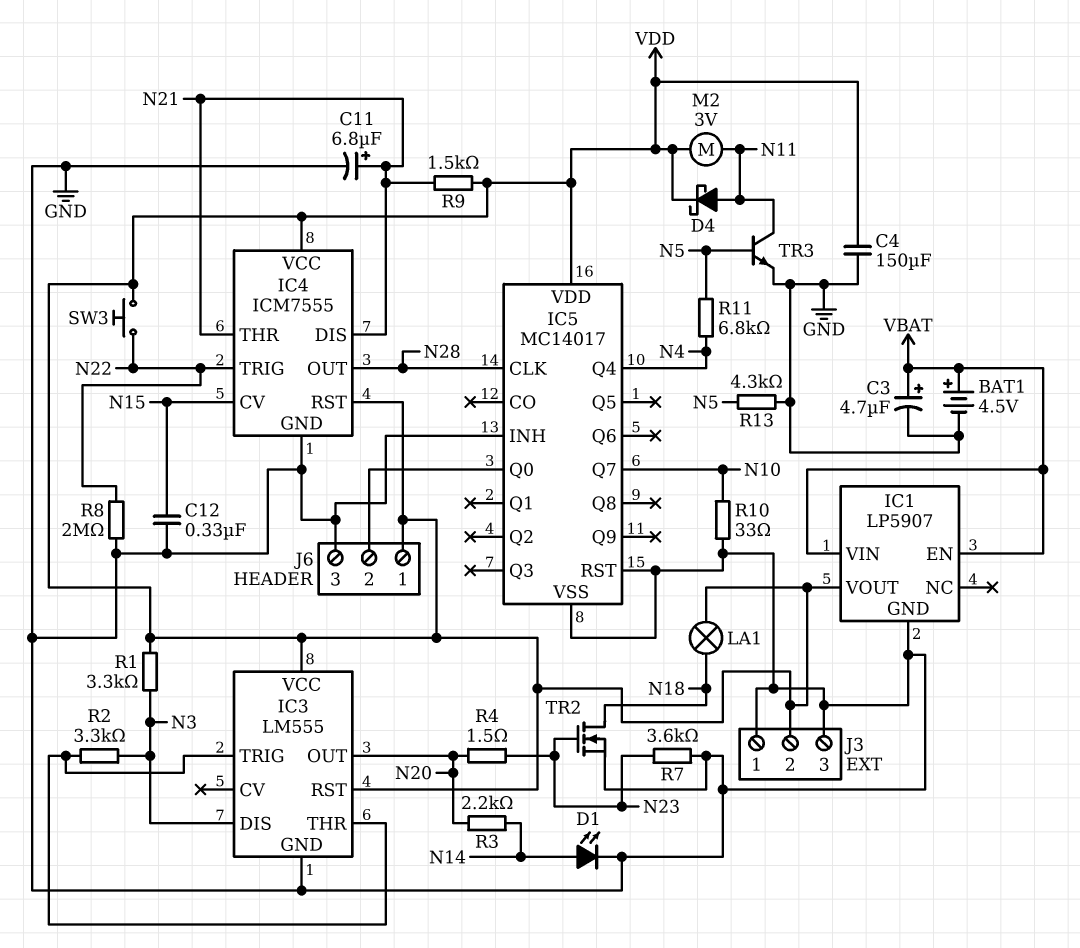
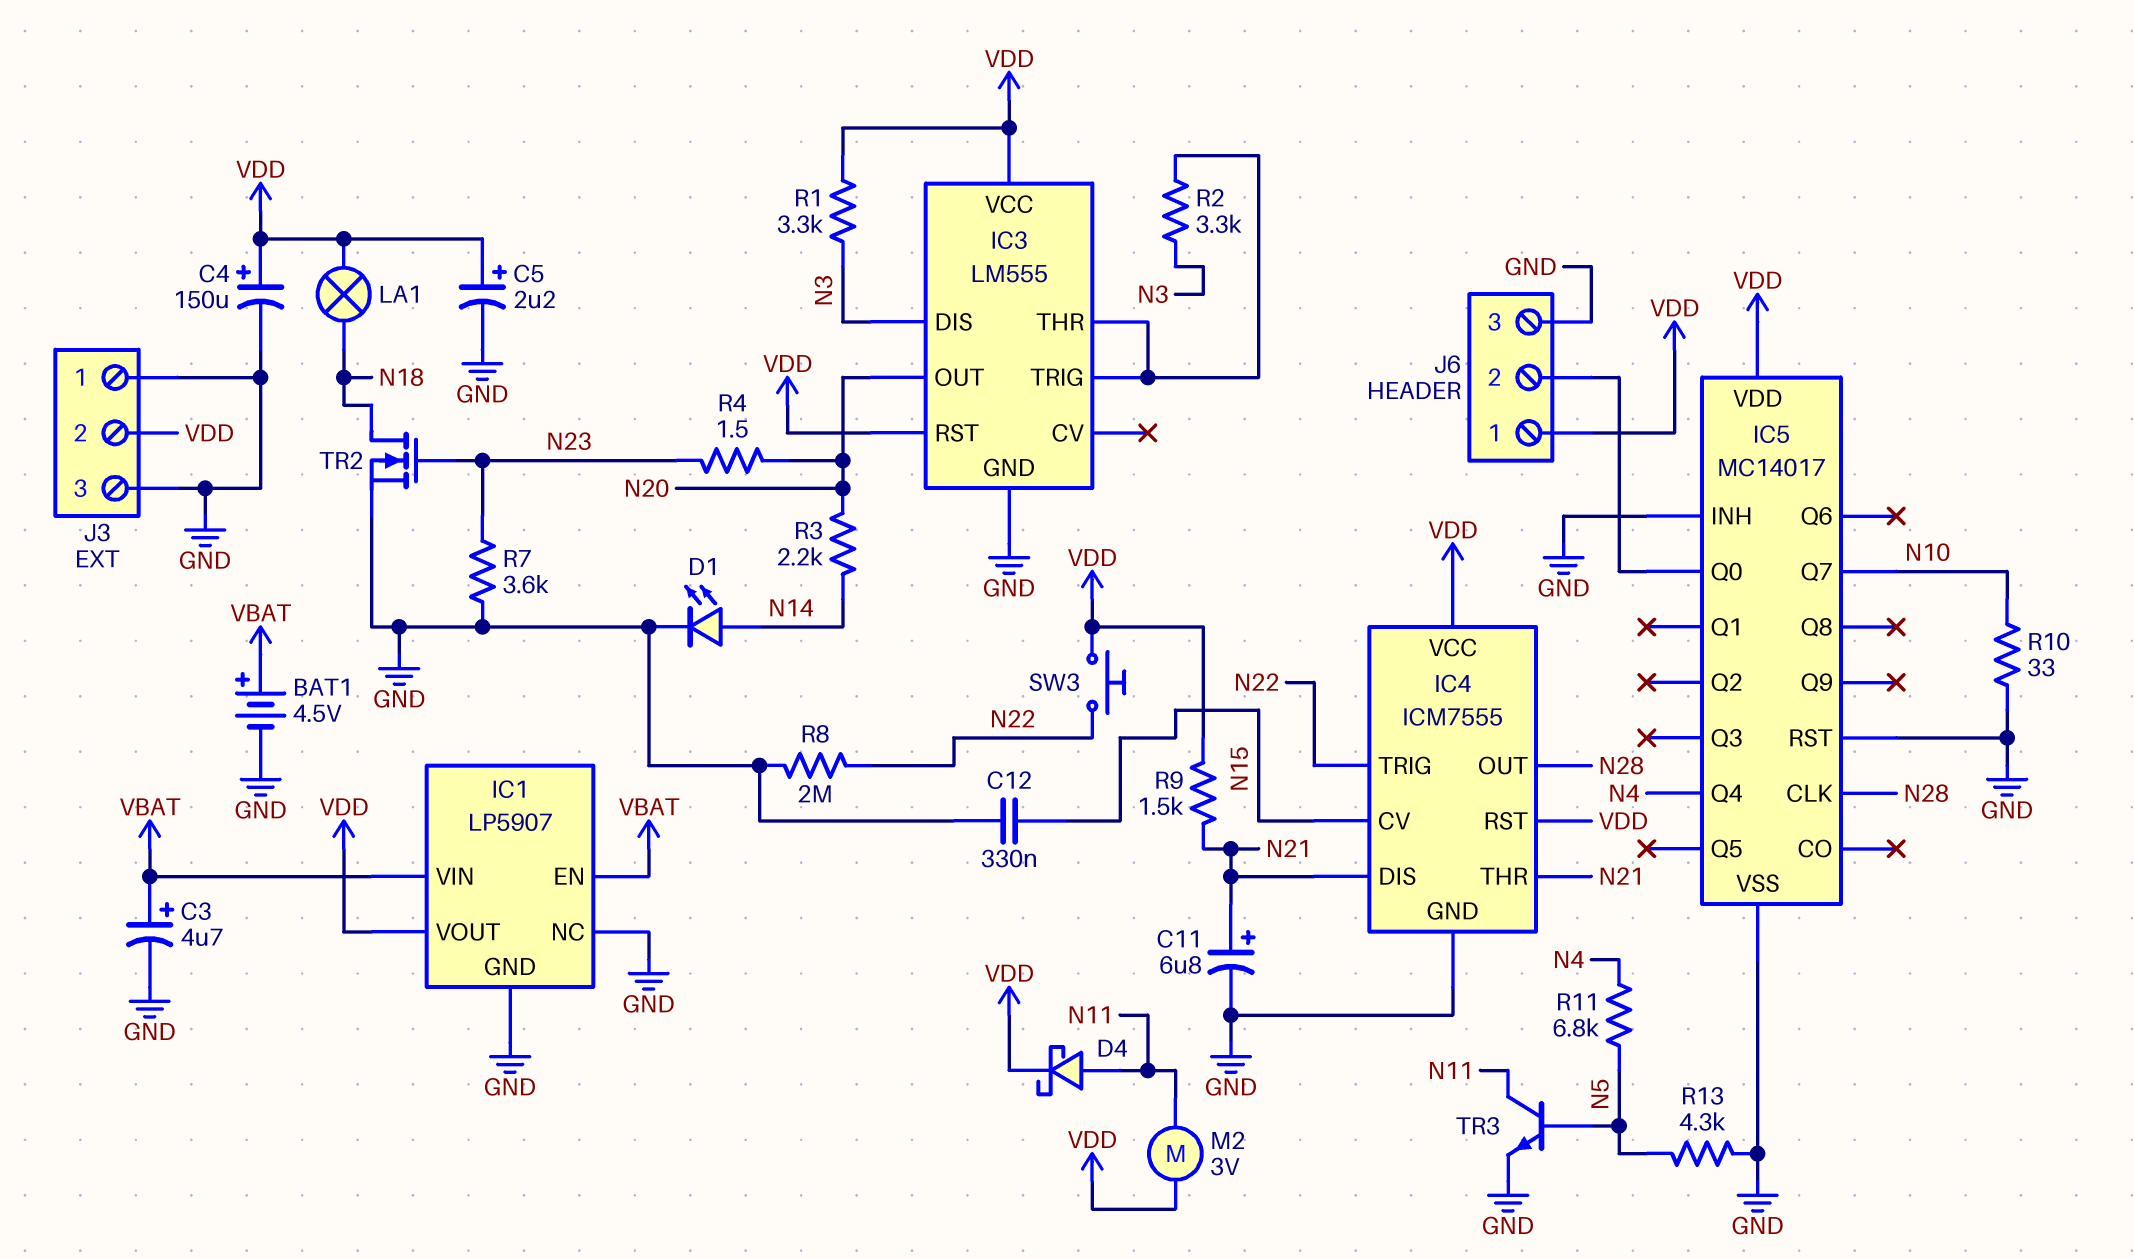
C4: 150uF (GND, VDD) -> 150uF (plus VDD, minus GND)
C5: none -> 2.2uF (plus VDD, minus GND)
IC1 pin NC: none -> GND

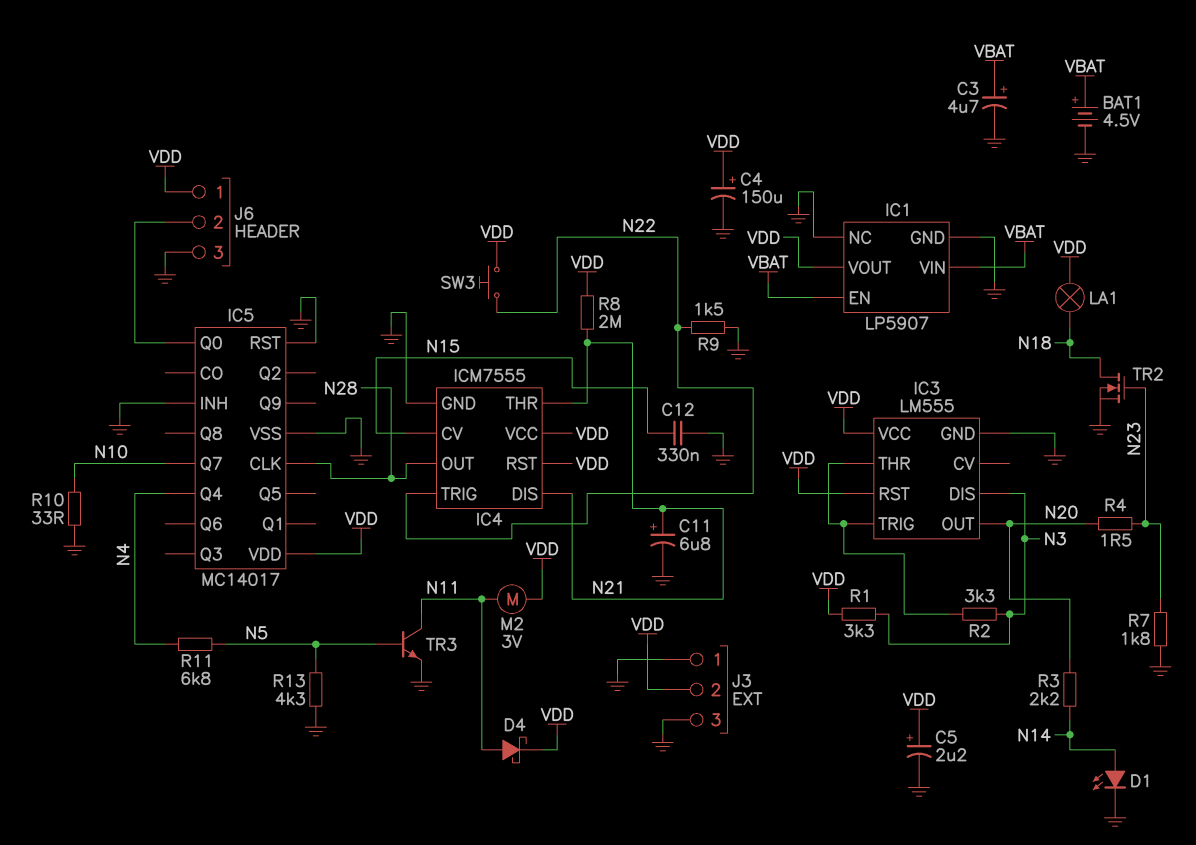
R7: 3.6k (GND, N23) -> 1.8k (GND, N23)
R8: 2M (GND, N22) -> 2M (N21, VDD)
R9: 1.5k (N21, VDD) -> 1.5k (GND, N22)

